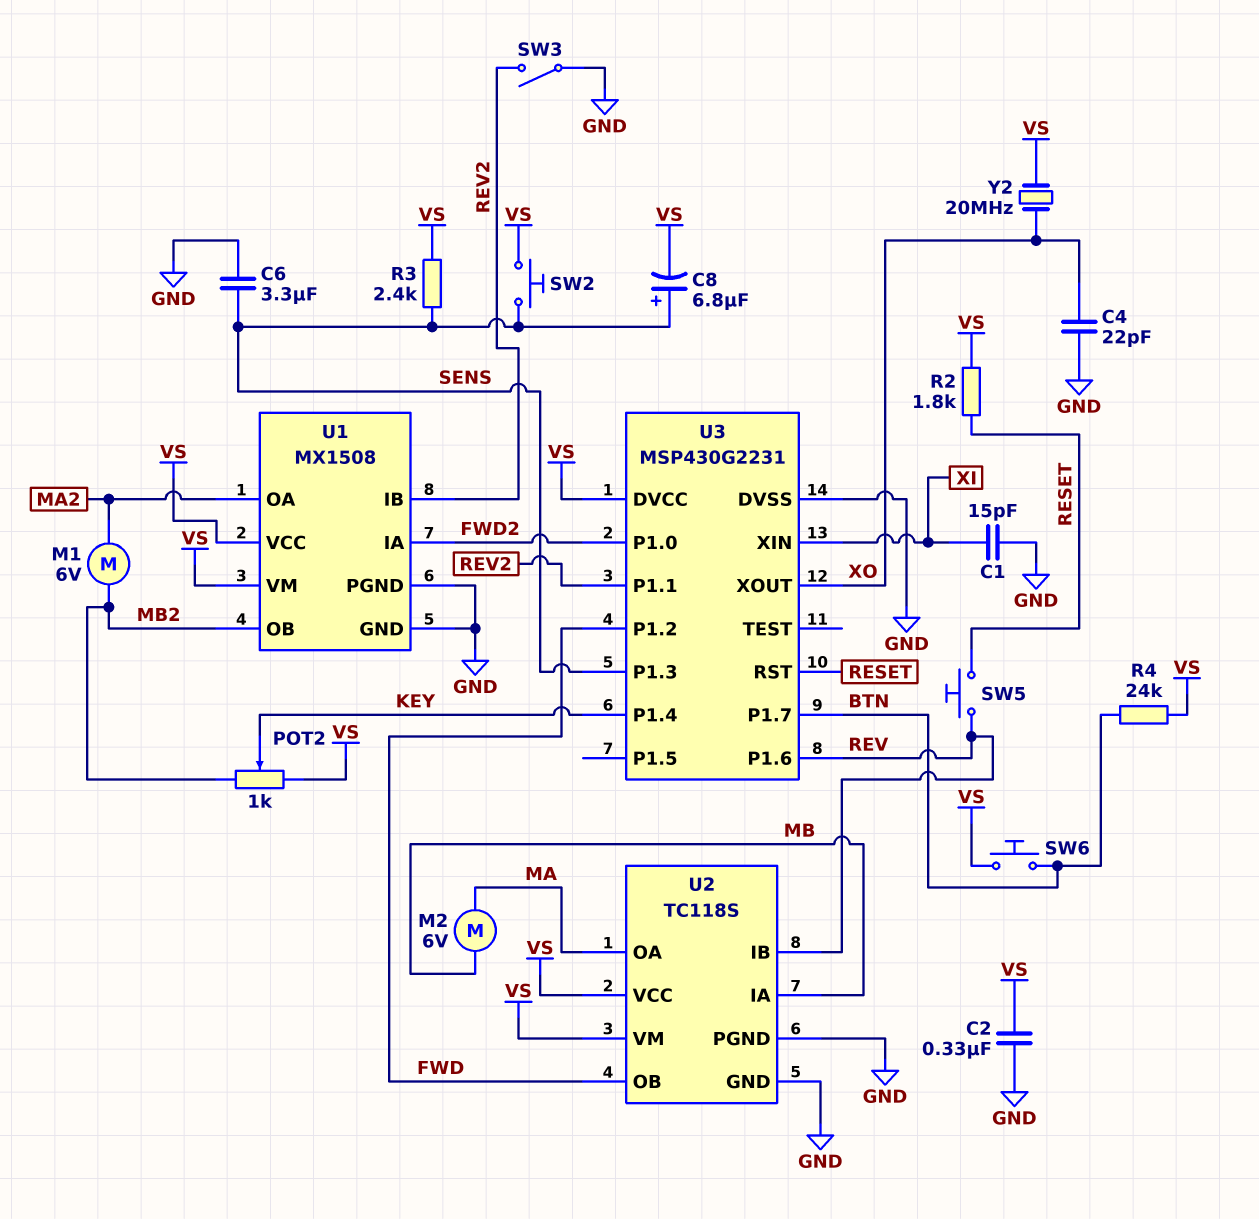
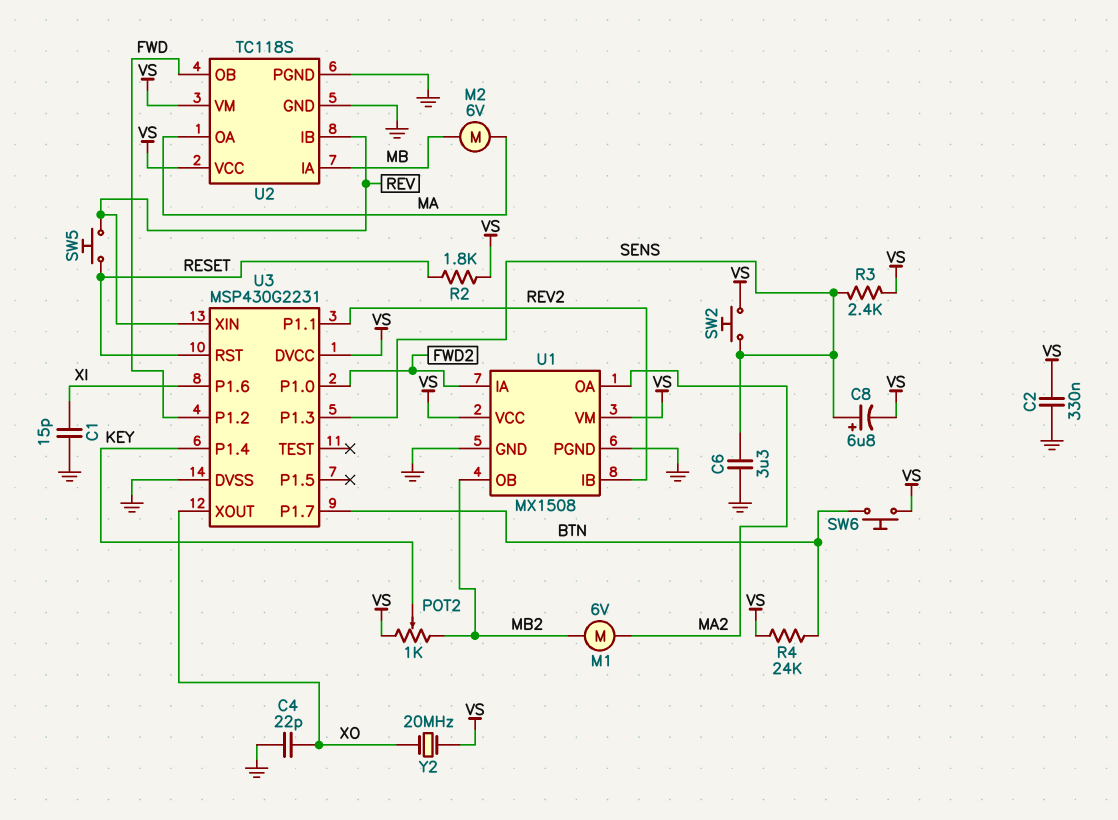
SW3: switch (GND, REV2) -> none
U3 pin P1.6: REV -> XI
U3 pin XIN: XI -> REV

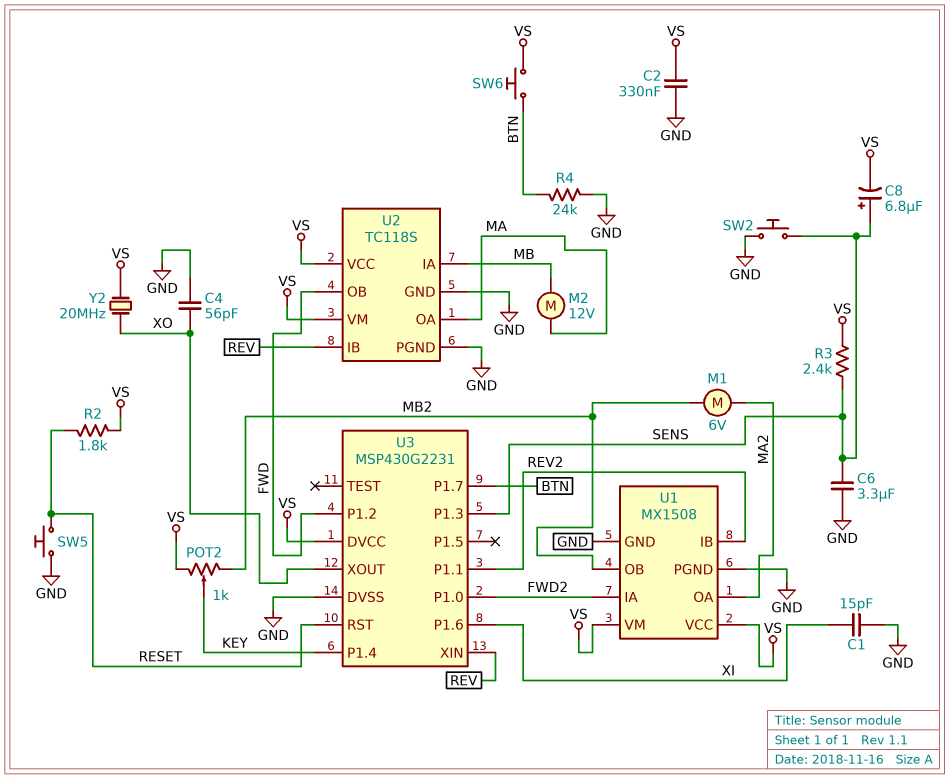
C4: 22pF (GND, XO) -> 56pF (GND, XO)
M2: motor 6V (MA, MB) -> motor 12V (MA, MB)
R4: 24k (BTN, VS) -> 24k (BTN, GND)
SW2: button (SENS, VS) -> button (GND, SENS)
SW5: button (RESET, REV) -> button (GND, RESET)

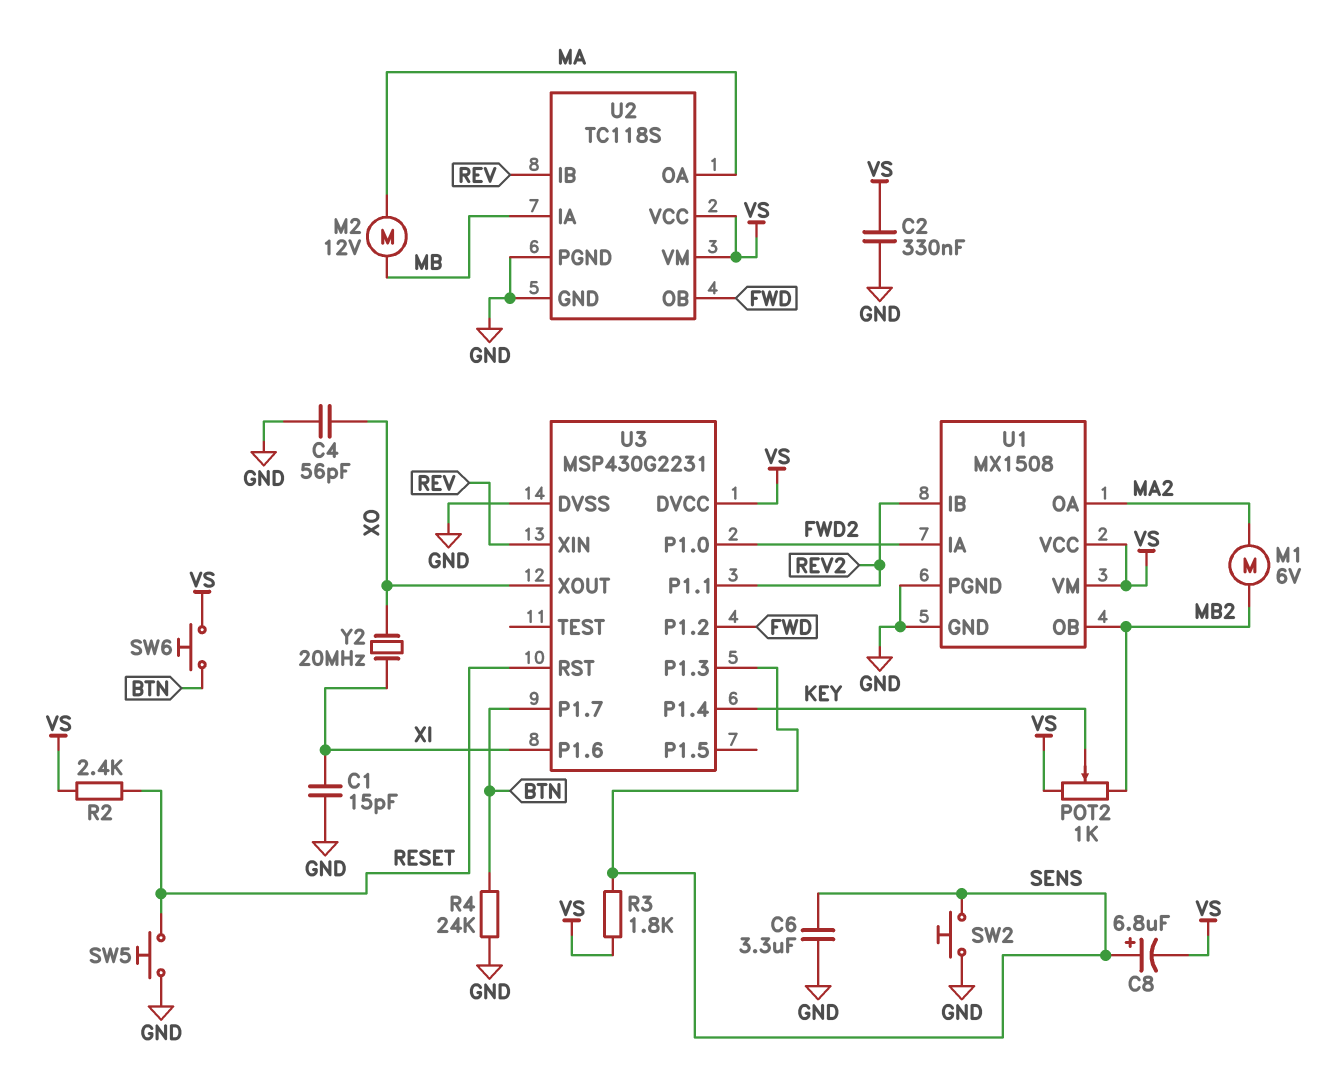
R2: 1.8k (RESET, VS) -> 2.4k (RESET, VS)
R3: 2.4k (SENS, VS) -> 1.8k (SENS, VS)
Y2: 20MHz (VS, XO) -> 20MHz (XI, XO)

